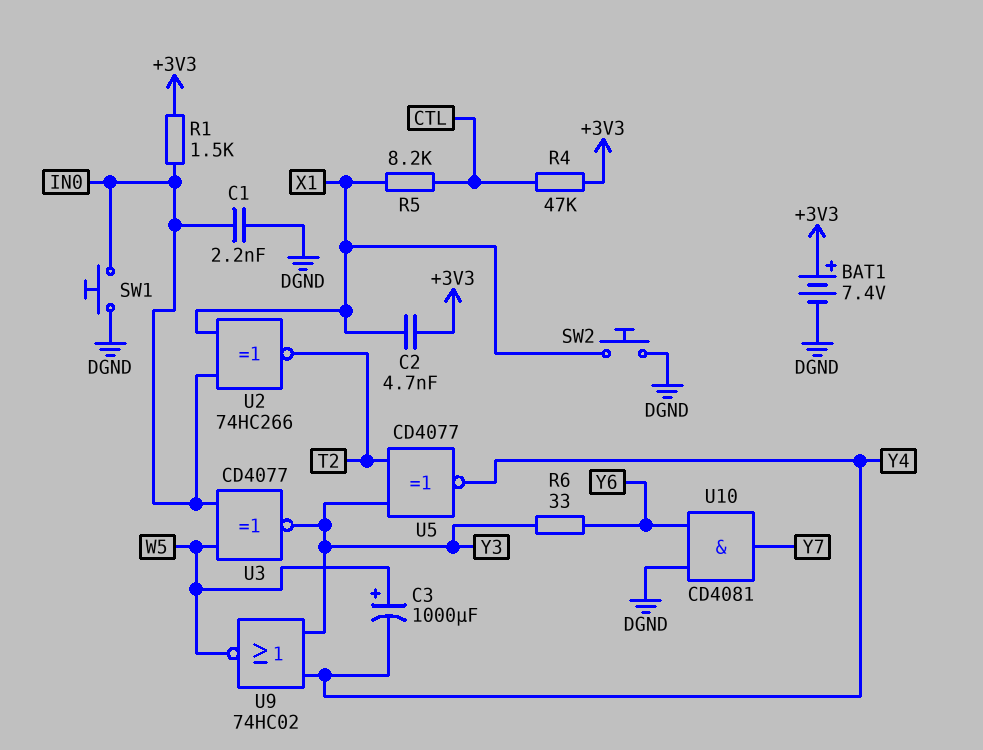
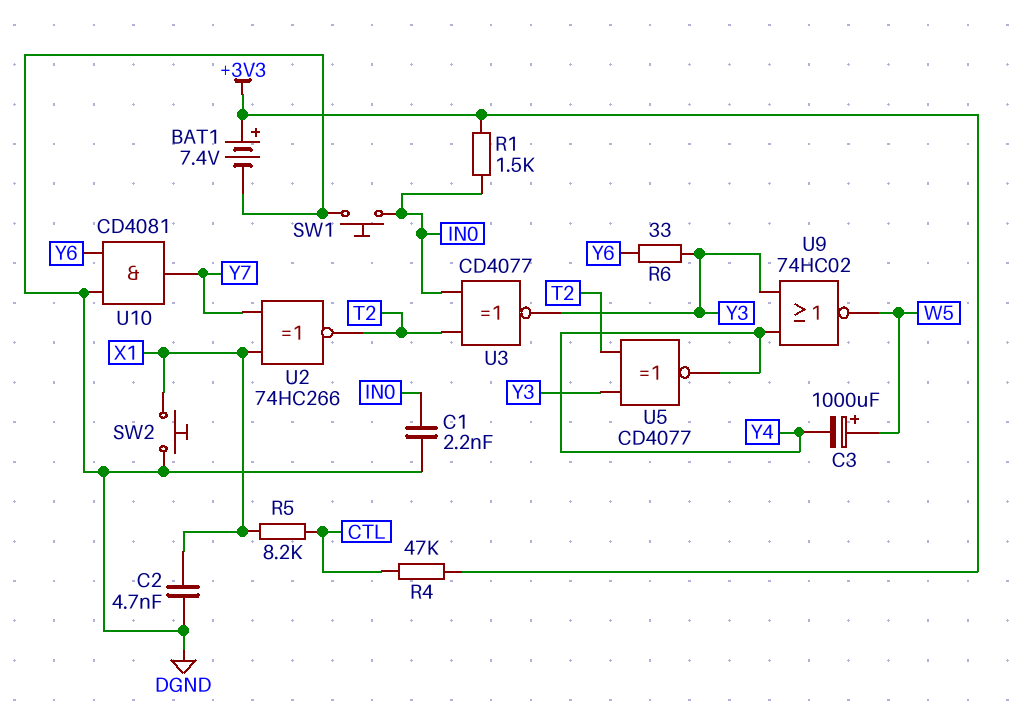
C2: 4.7nF (+3V3, X1) -> 4.7nF (DGND, X1)
U2: XNOR 74HC266 (in IN0, in X1, out T2) -> XNOR 74HC266 (in X1, in Y7, out T2)
U3: XNOR CD4077 (in IN0, in W5, out Y3) -> XNOR CD4077 (in IN0, in T2, out Y3)

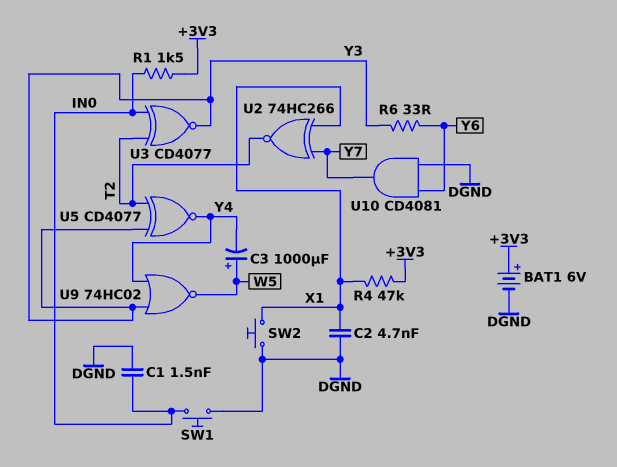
BAT1: 7.4V (plus +3V3, minus DGND) -> 6V (plus +3V3, minus DGND)
C1: 2.2nF (DGND, IN0) -> 1.5nF (DGND, IN0)
R4: 47k (+3V3, CTL) -> 47k (+3V3, X1)
R5: 8.2k (CTL, X1) -> none

